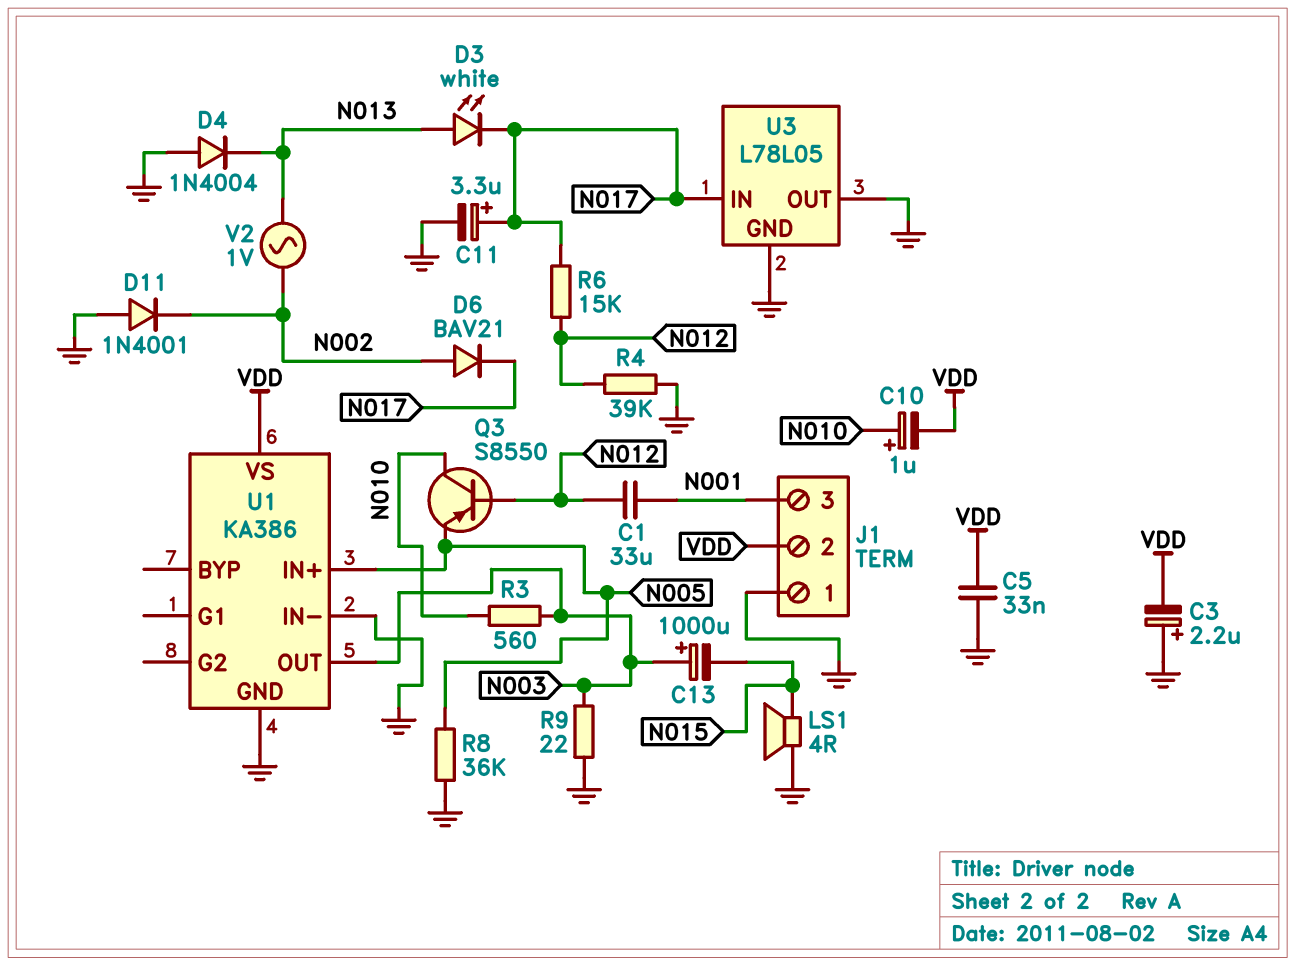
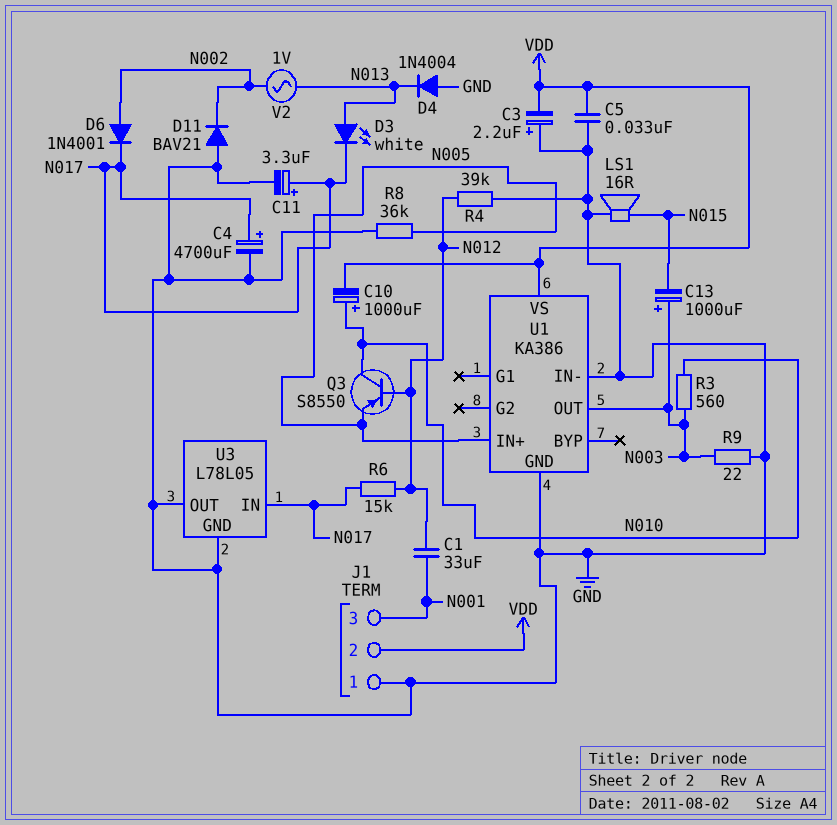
C4: none -> 4700uF (plus N017, minus GND)
C10: 1uF (plus N010, minus VDD) -> 1000uF (plus N010, minus VDD)
D6: diode BAV21 (A N002, K N017) -> diode 1N4001 (A N002, K N017)
D11: diode 1N4001 (A GND, K N002) -> diode BAV21 (A GND, K N002)
LS1: speaker 4R (GND, N015) -> speaker 16R (GND, N015)

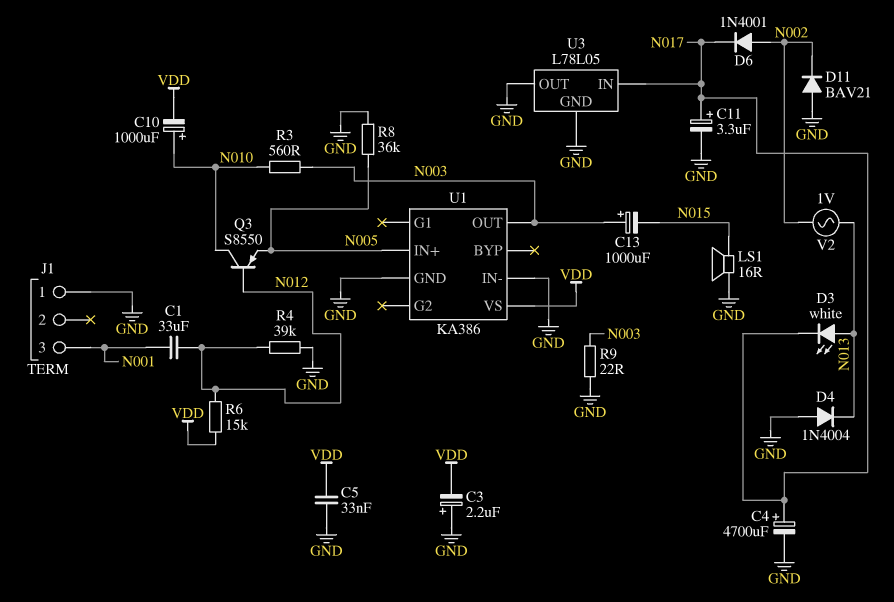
J1 pin 2: VDD -> none
R6: 15k (N012, N017) -> 15k (N012, VDD)

